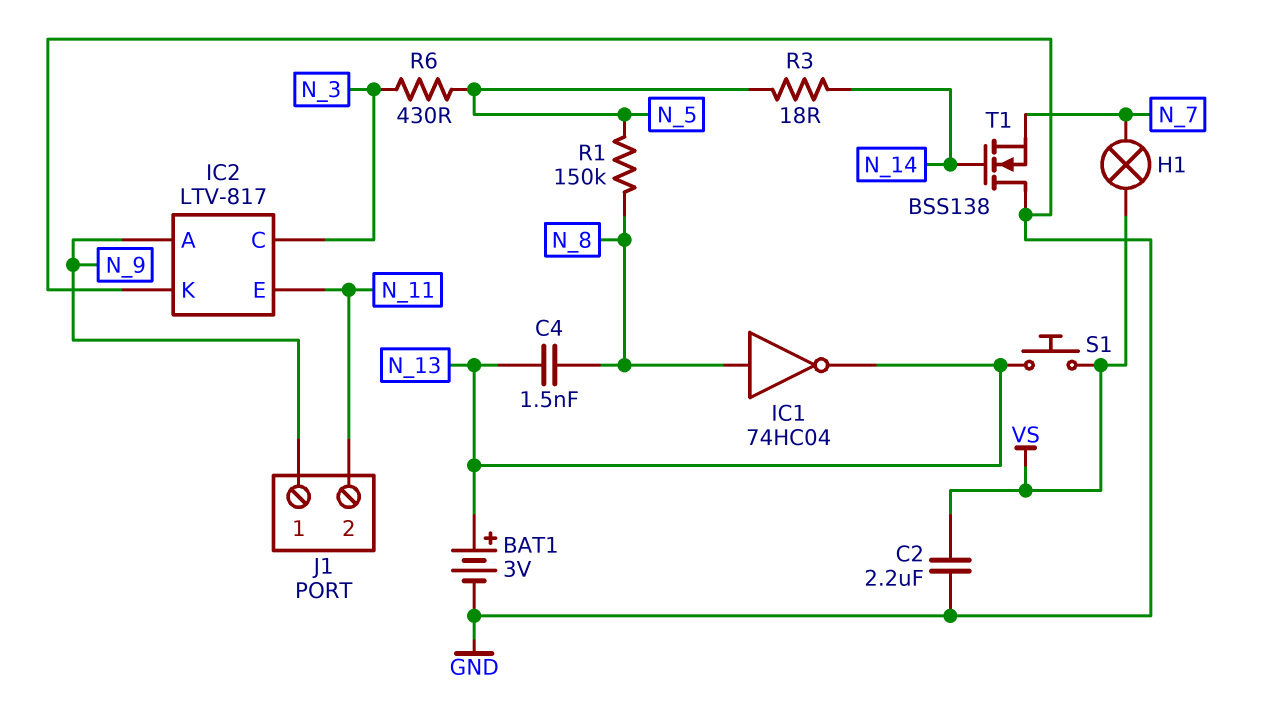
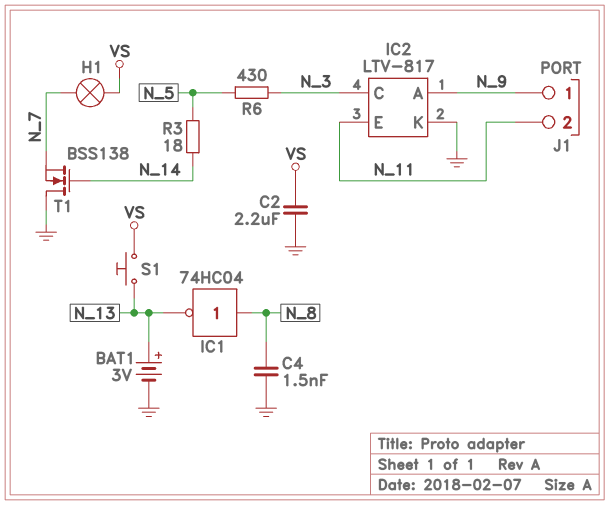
C4: 1.5nF (N_8, N_13) -> 1.5nF (GND, N_8)
R1: 150k (N_5, N_8) -> none

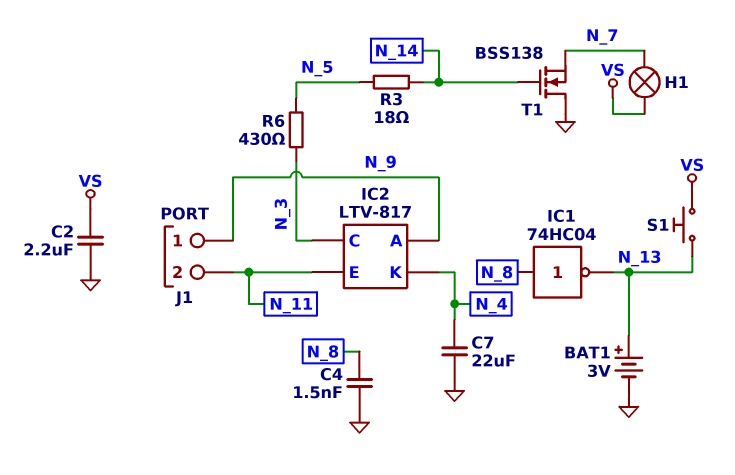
C7: none -> 22uF (GND, N_4)
IC2 pin K: GND -> N_4

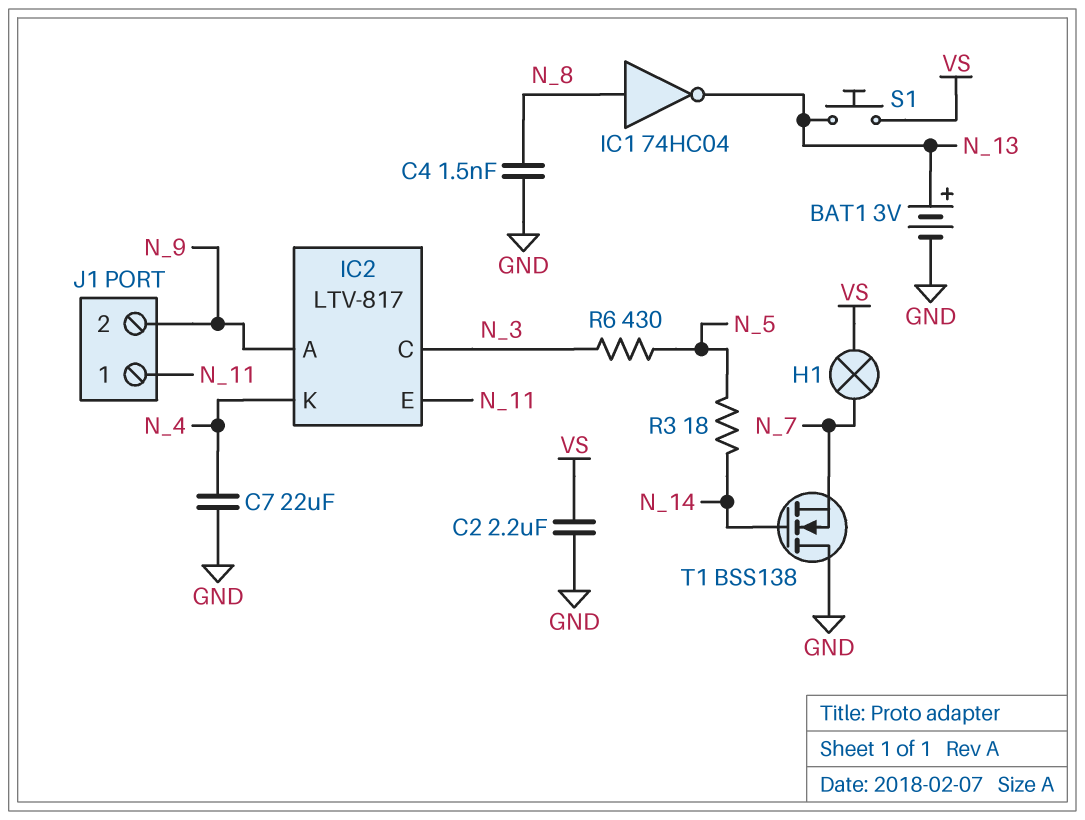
J1 pin 1: N_9 -> N_11
J1 pin 2: N_11 -> N_9

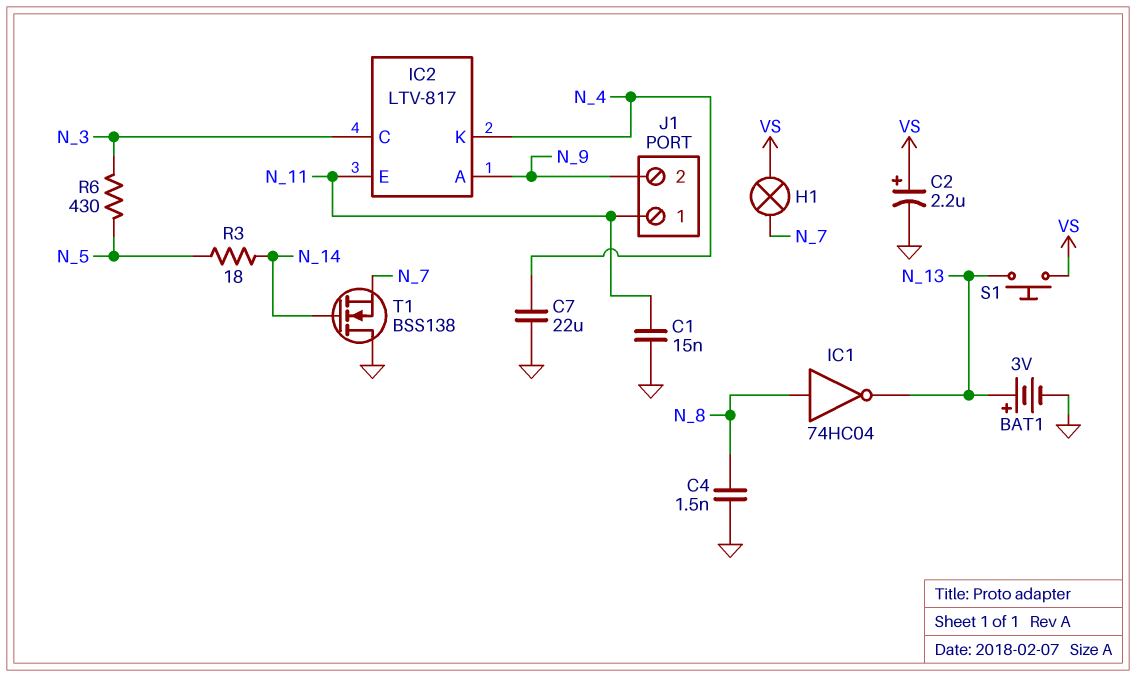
C1: none -> 15nF (GND, N_11)
C2: 2.2uF (GND, VS) -> 2.2uF (plus VS, minus GND)

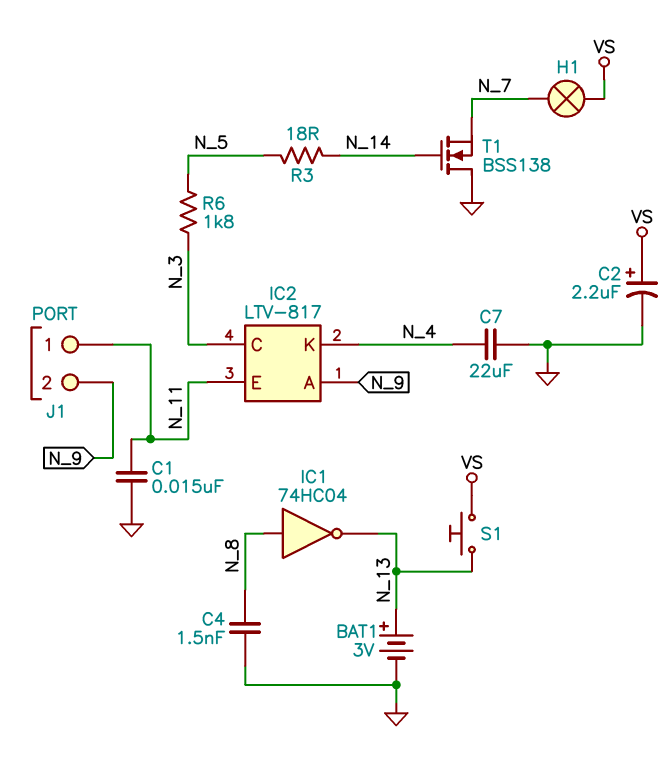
R6: 430 (N_3, N_5) -> 1.8k (N_3, N_5)

